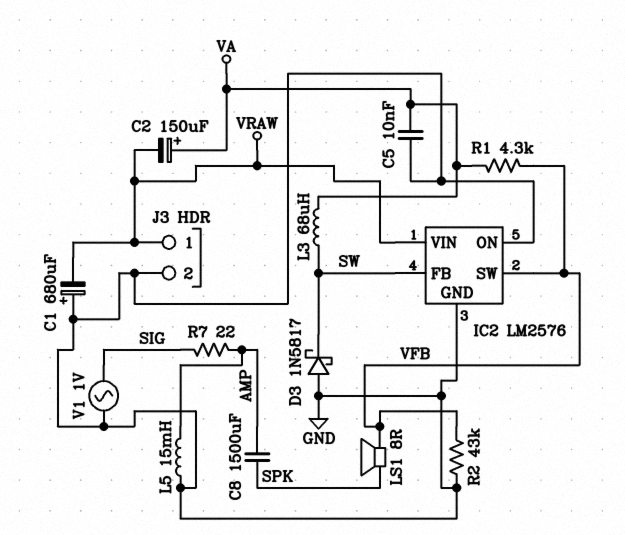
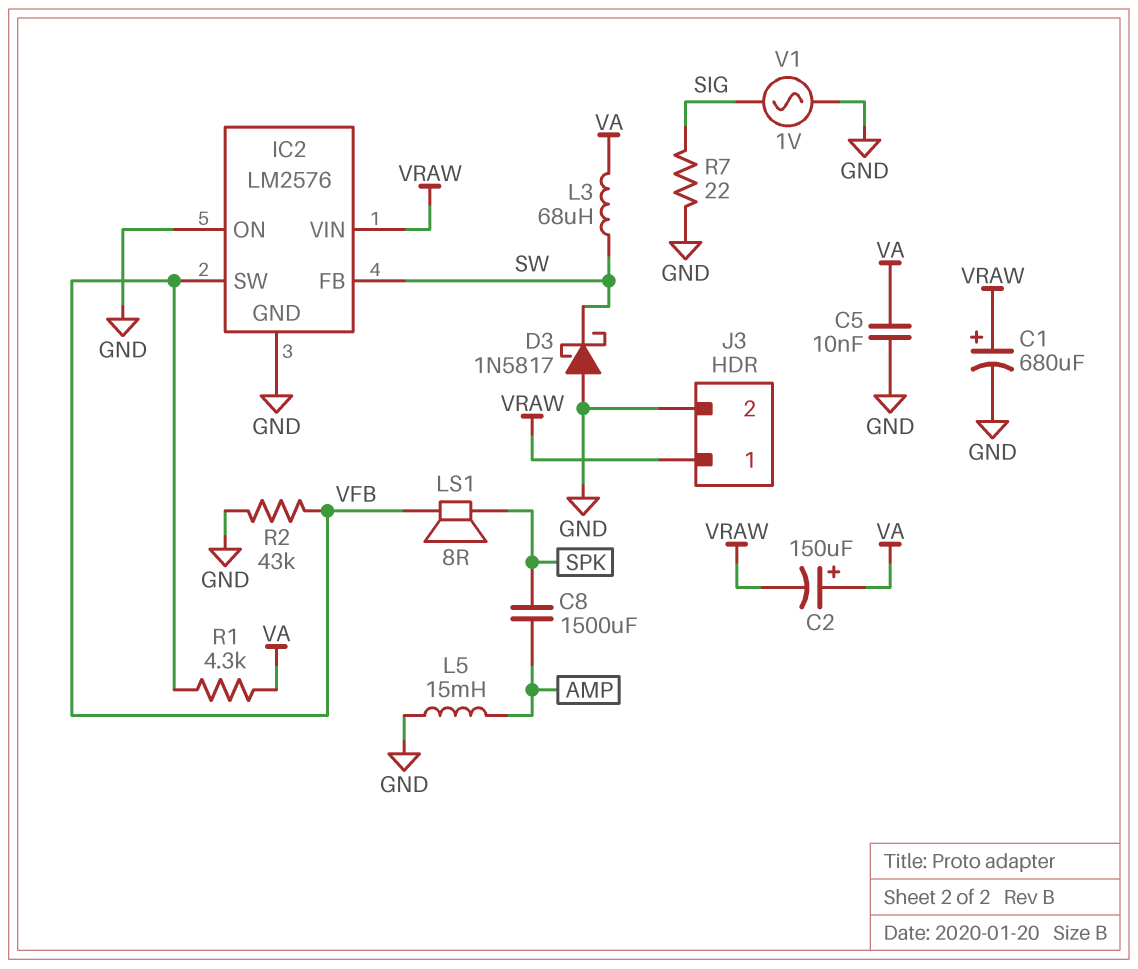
C1: 680uF (plus GND, minus VRAW) -> 680uF (plus VRAW, minus GND)
R7: 22 (AMP, SIG) -> 22 (GND, SIG)

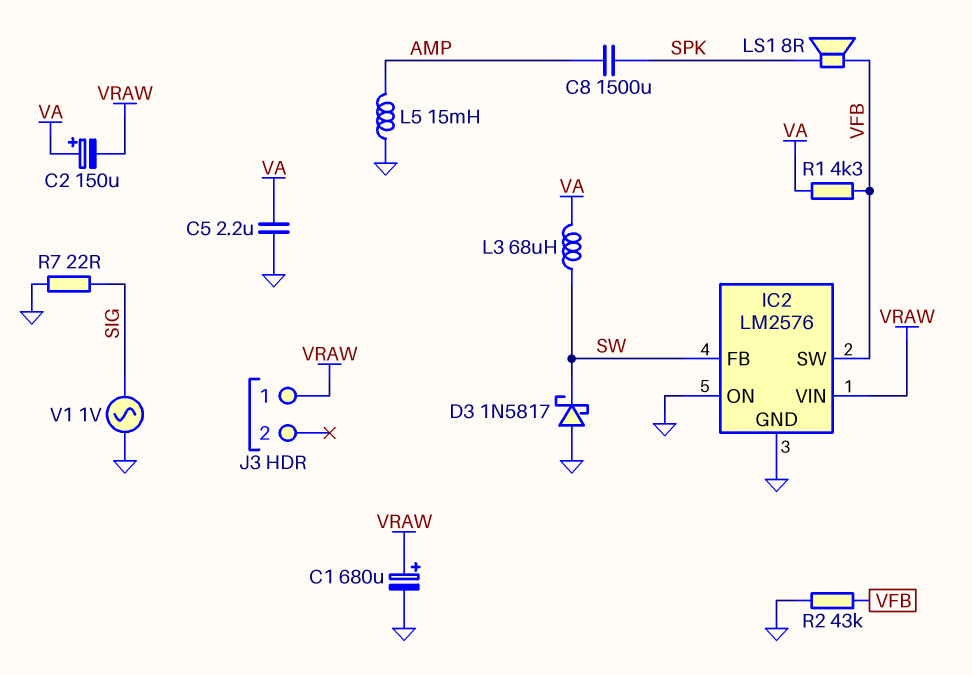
C5: 10nF (GND, VA) -> 2.2uF (GND, VA)
J3 pin 2: GND -> none

